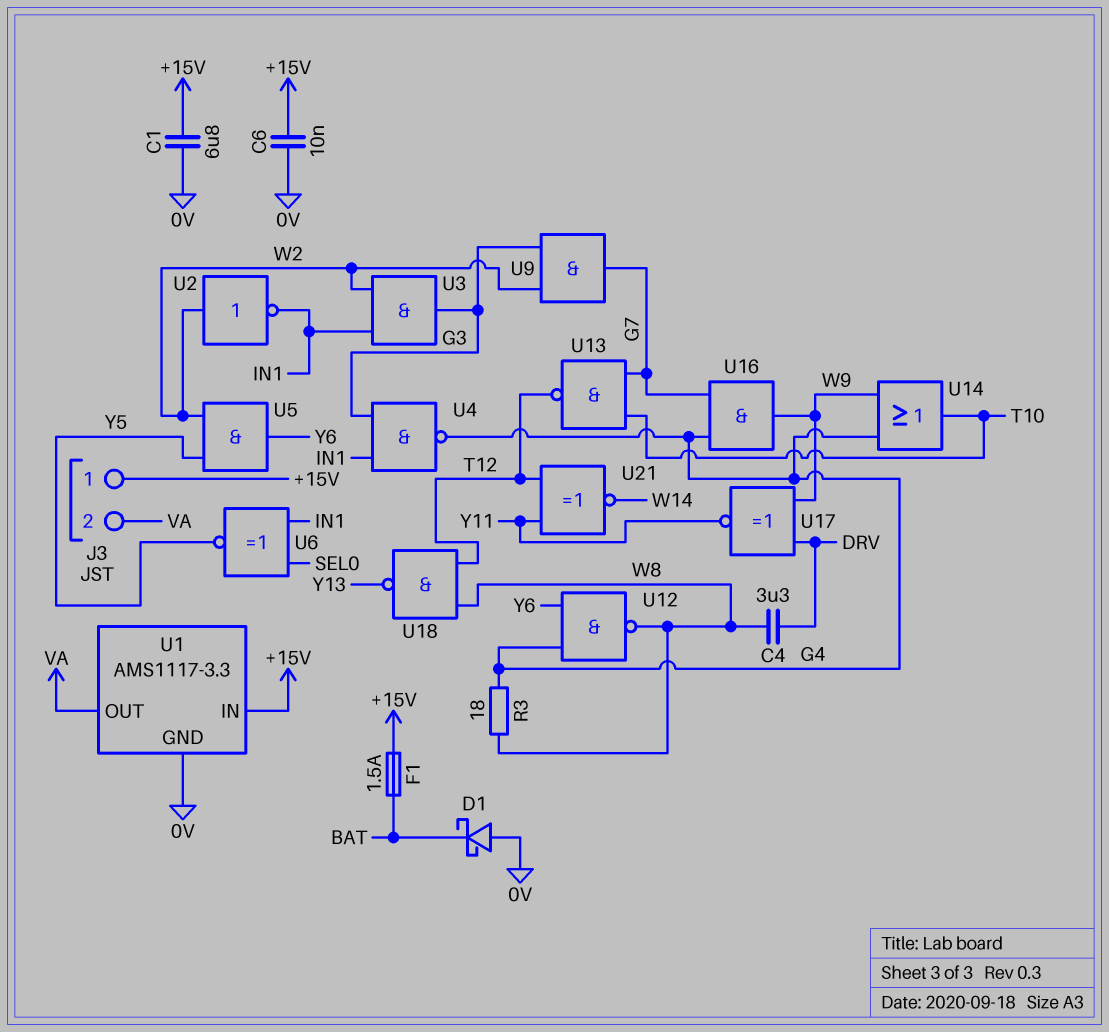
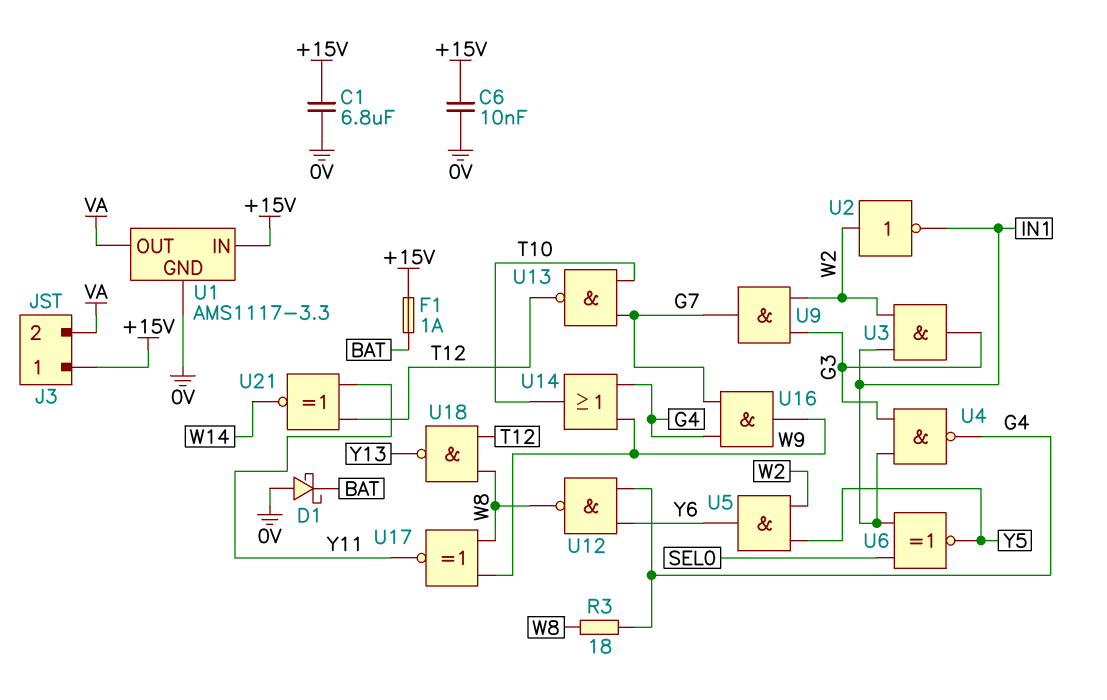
C4: 3.3uF (DRV, W8) -> none
F1: 1.5A (+15V, BAT) -> 1A (+15V, BAT)
U17: XNOR (in DRV, in W9, out Y11) -> XNOR (in W8, in W9, out Y11)

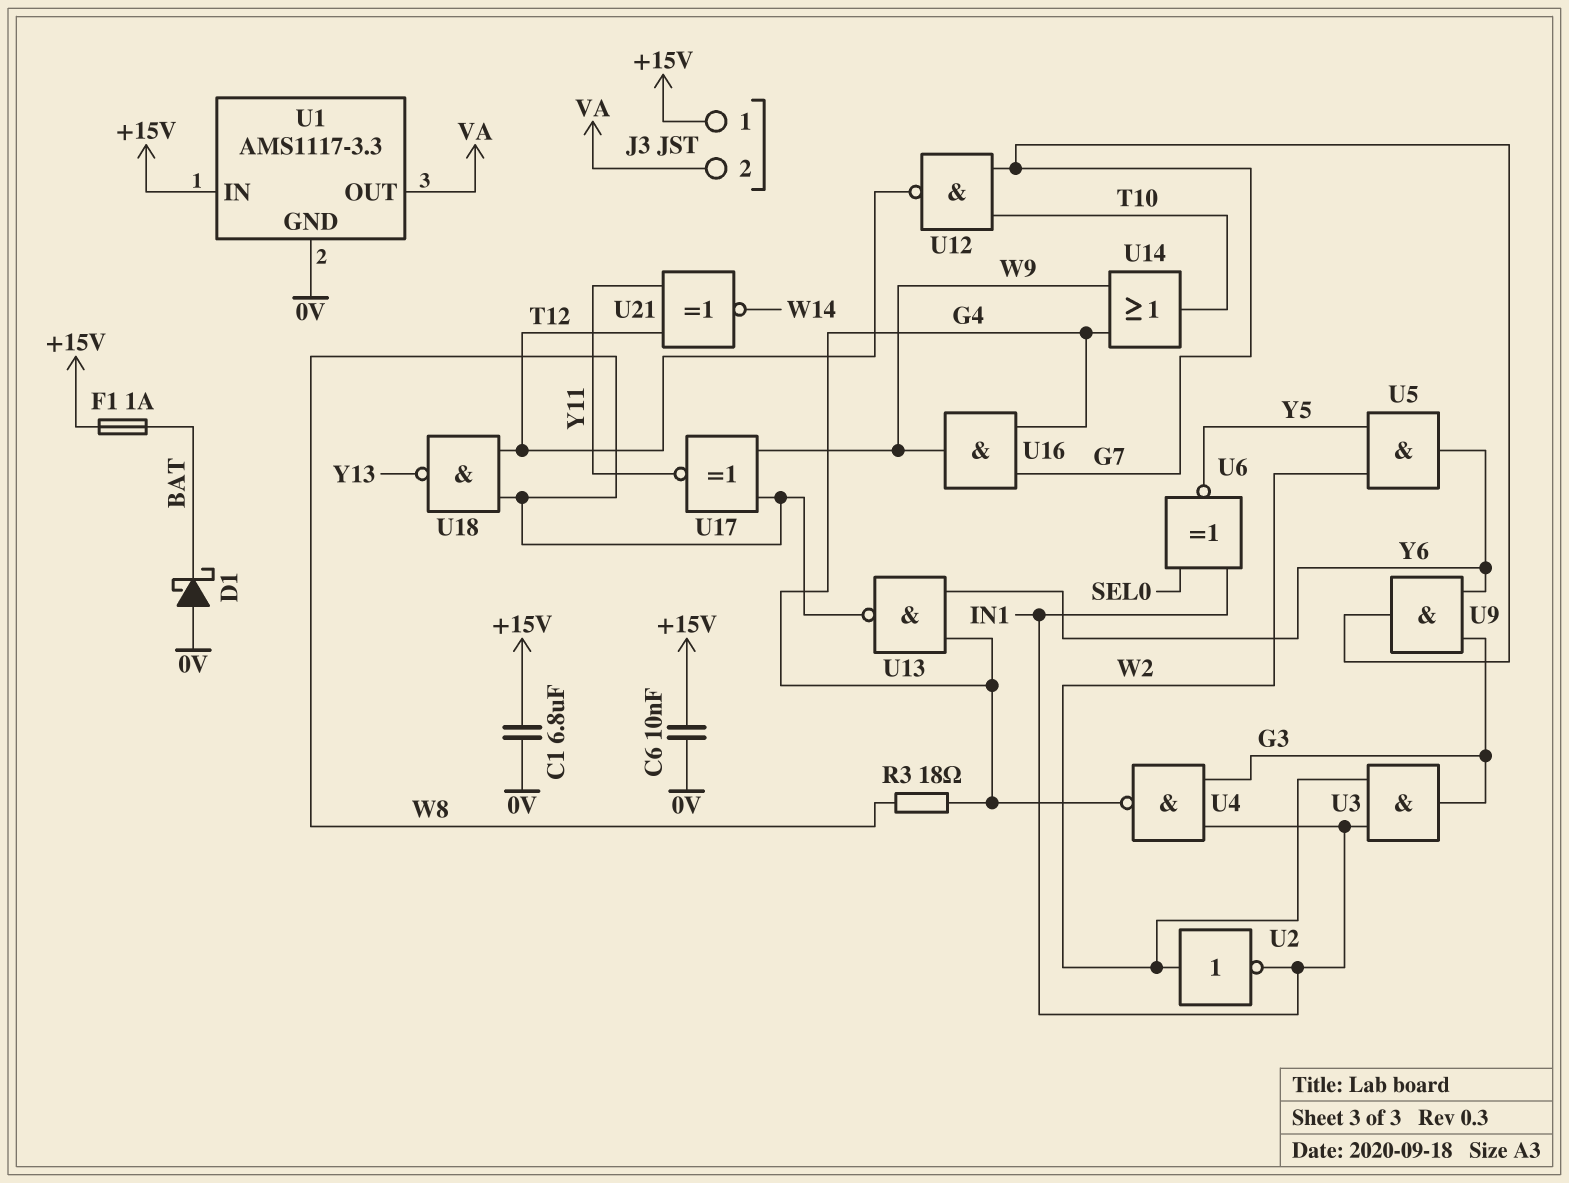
U9: AND (in G3, in W2, out G7) -> AND (in G3, in Y6, out G7)
U12: NAND (in G4, in Y6, out W8) -> NAND (in G7, in T10, out T12)
U13: NAND (in G7, in T10, out T12) -> NAND (in G4, in Y6, out W8)

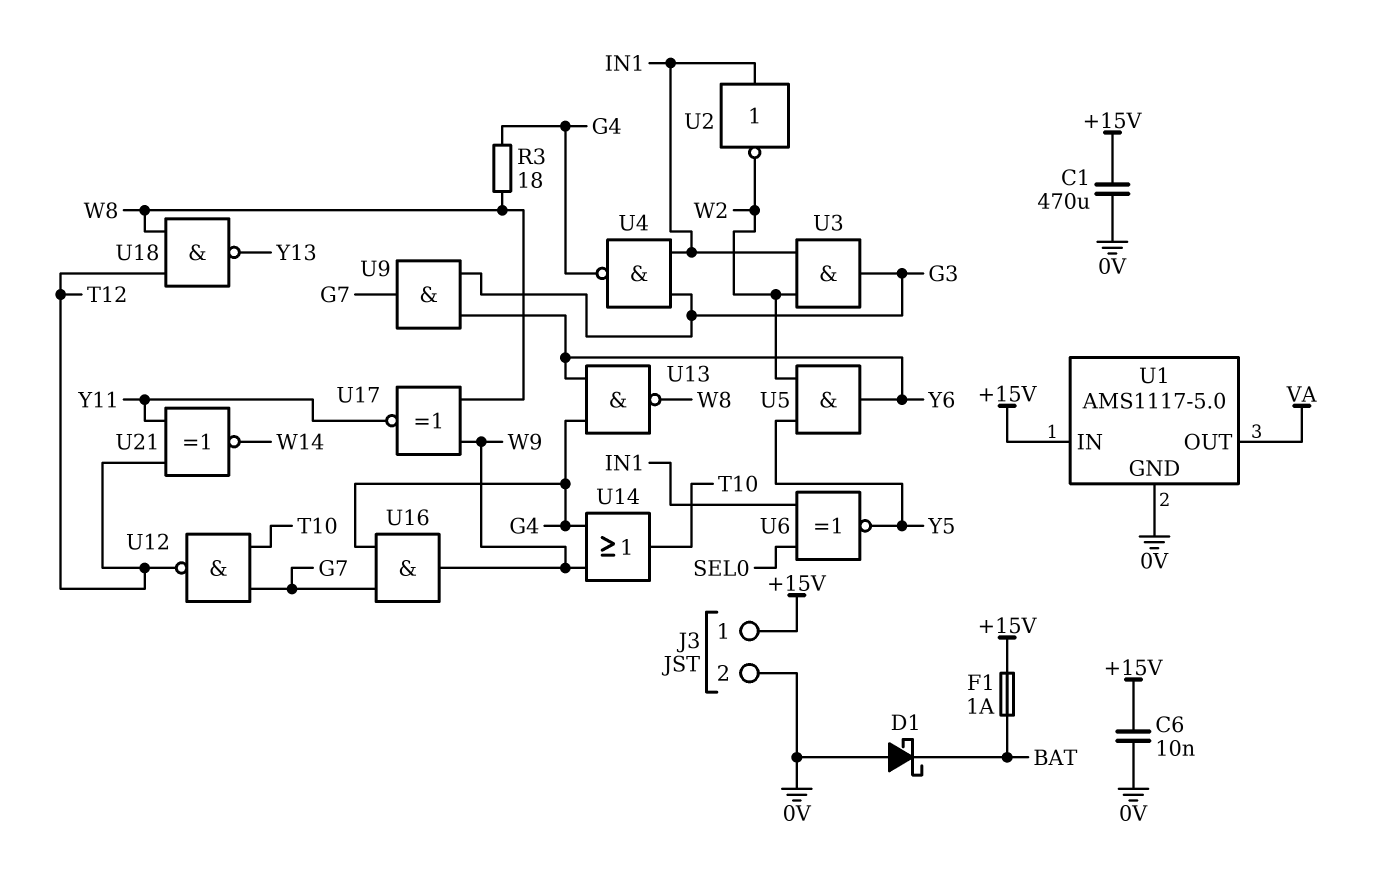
C1: 6.8uF (+15V, 0V) -> 470uF (+15V, 0V)
J3 pin 2: VA -> 0V
U1: AMS1117-3.3 -> AMS1117-5.0
U2: NOT (in W2, out IN1) -> NOT (in IN1, out W2)

